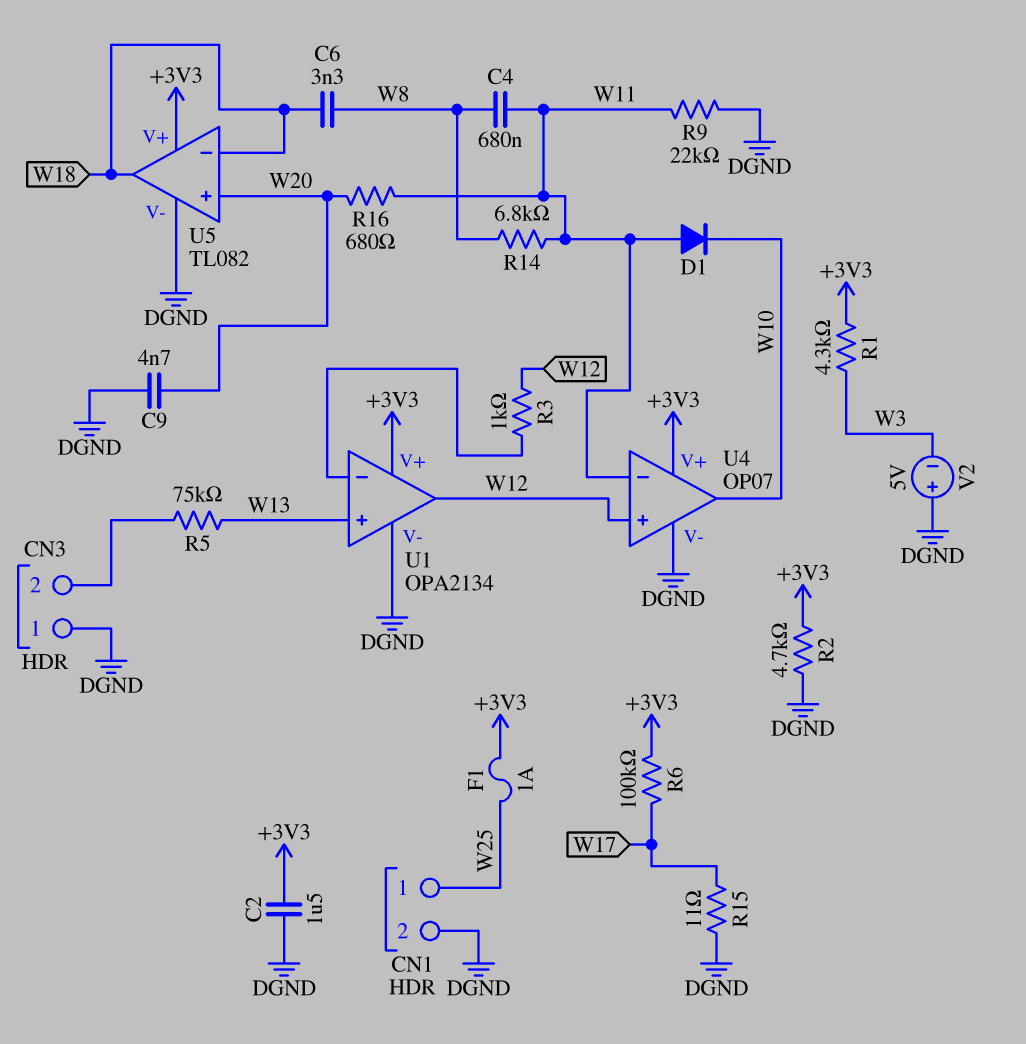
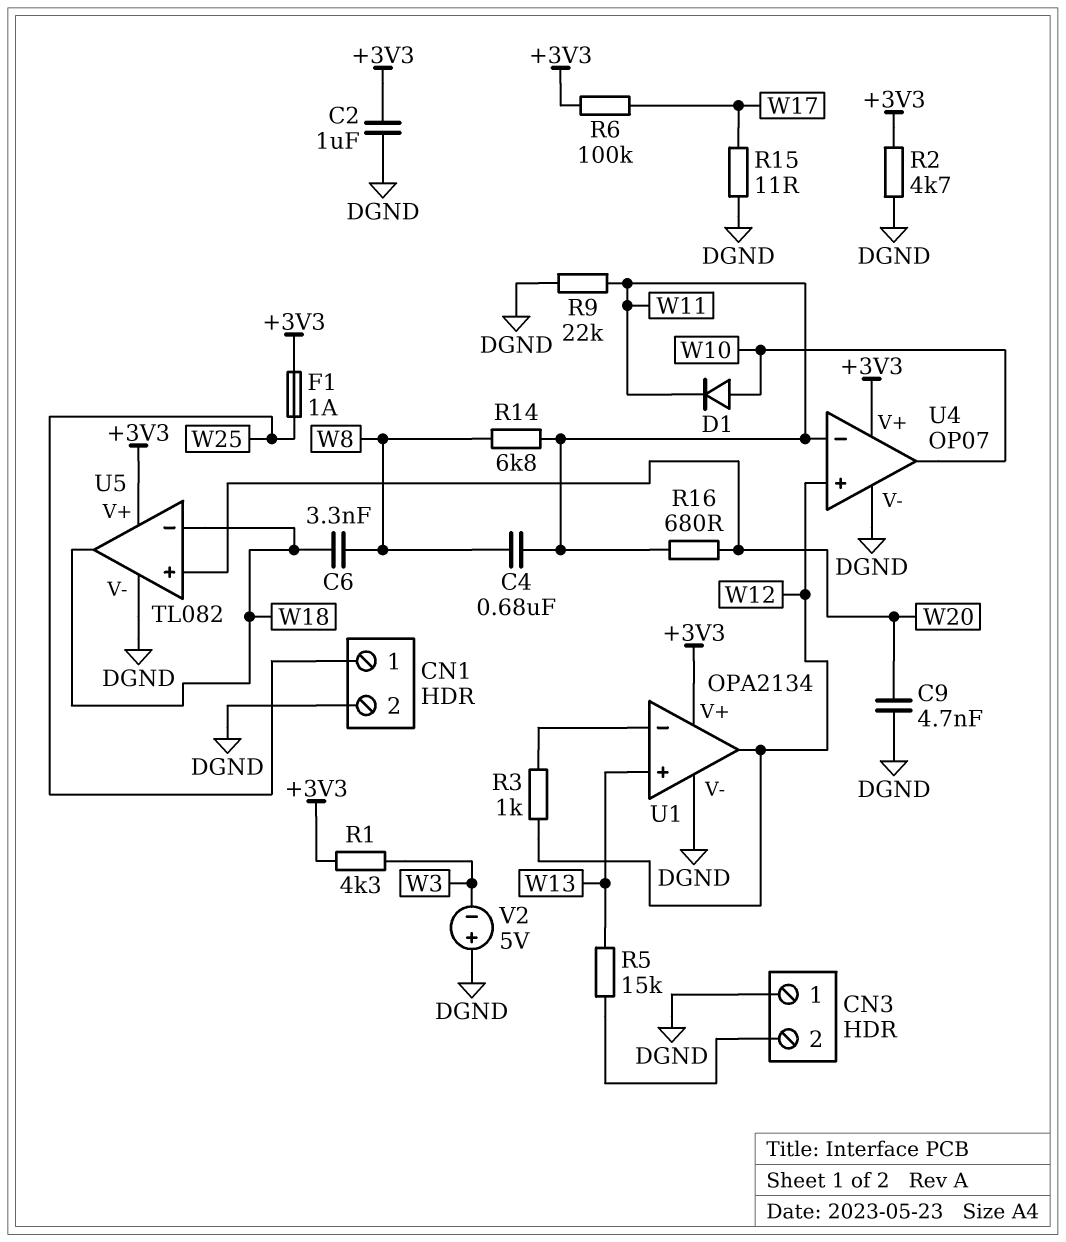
C2: 1.5uF (+3V3, DGND) -> 1uF (+3V3, DGND)
D1: diode (A W11, K W10) -> diode (A W10, K W11)
R5: 75k (CN3/2, W13) -> 15k (CN3/2, W13)

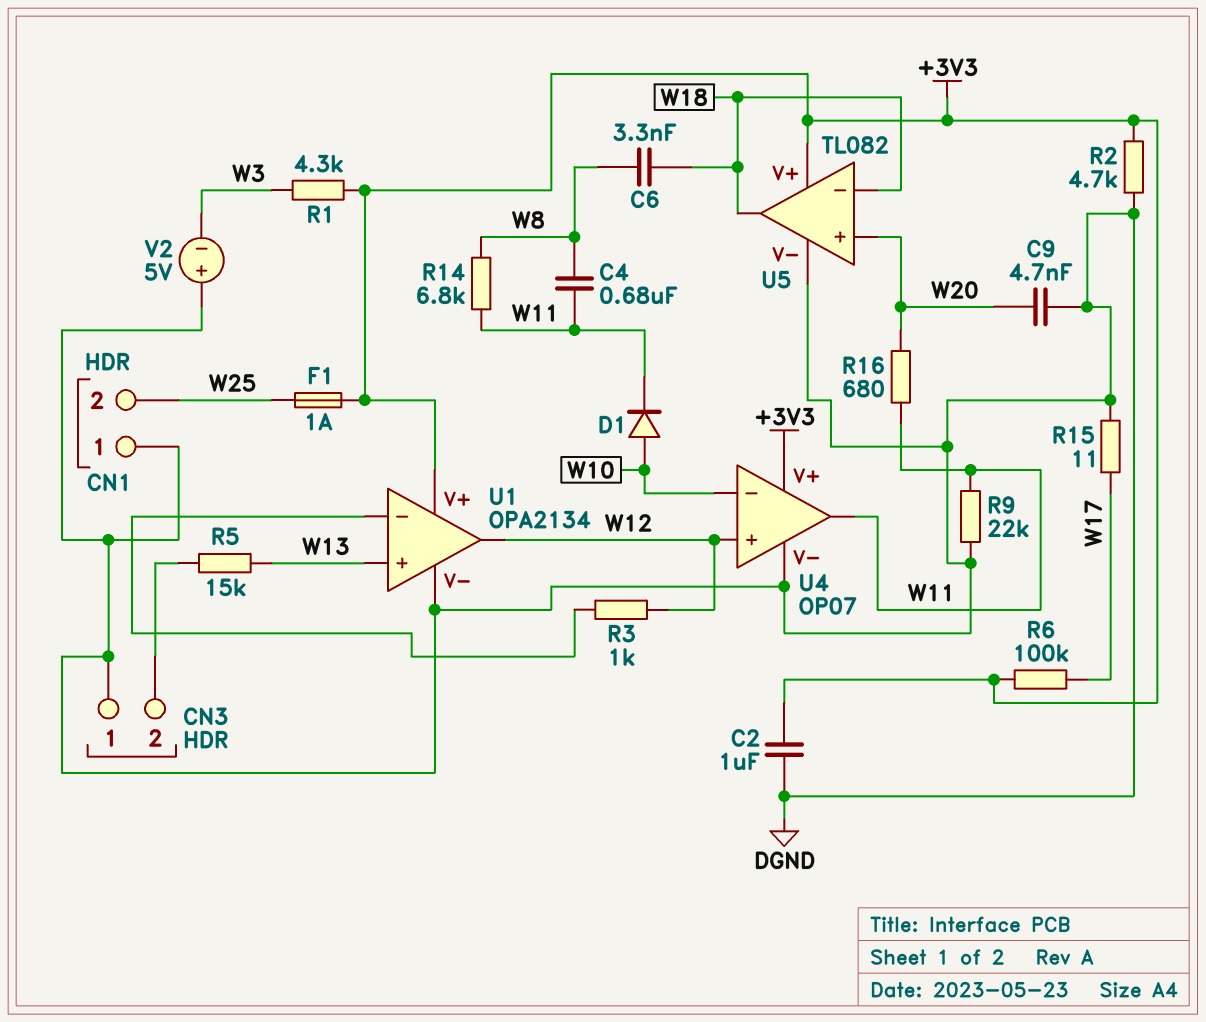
CN1 pin 1: W25 -> DGND
CN1 pin 2: DGND -> W25
U4 pin in-: W11 -> W10
U4 pin out: W10 -> W11

